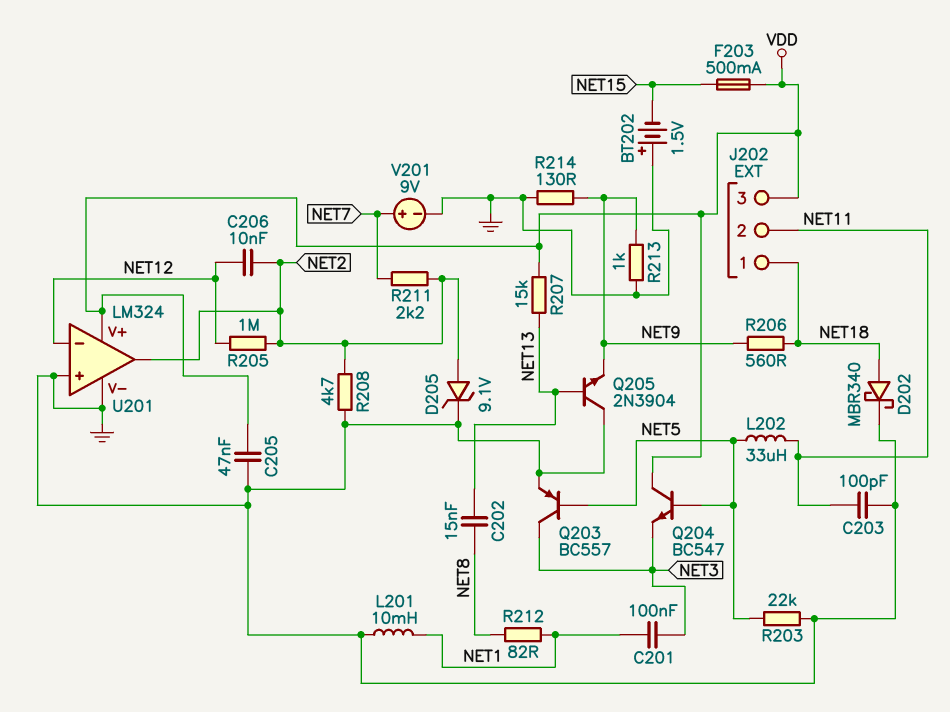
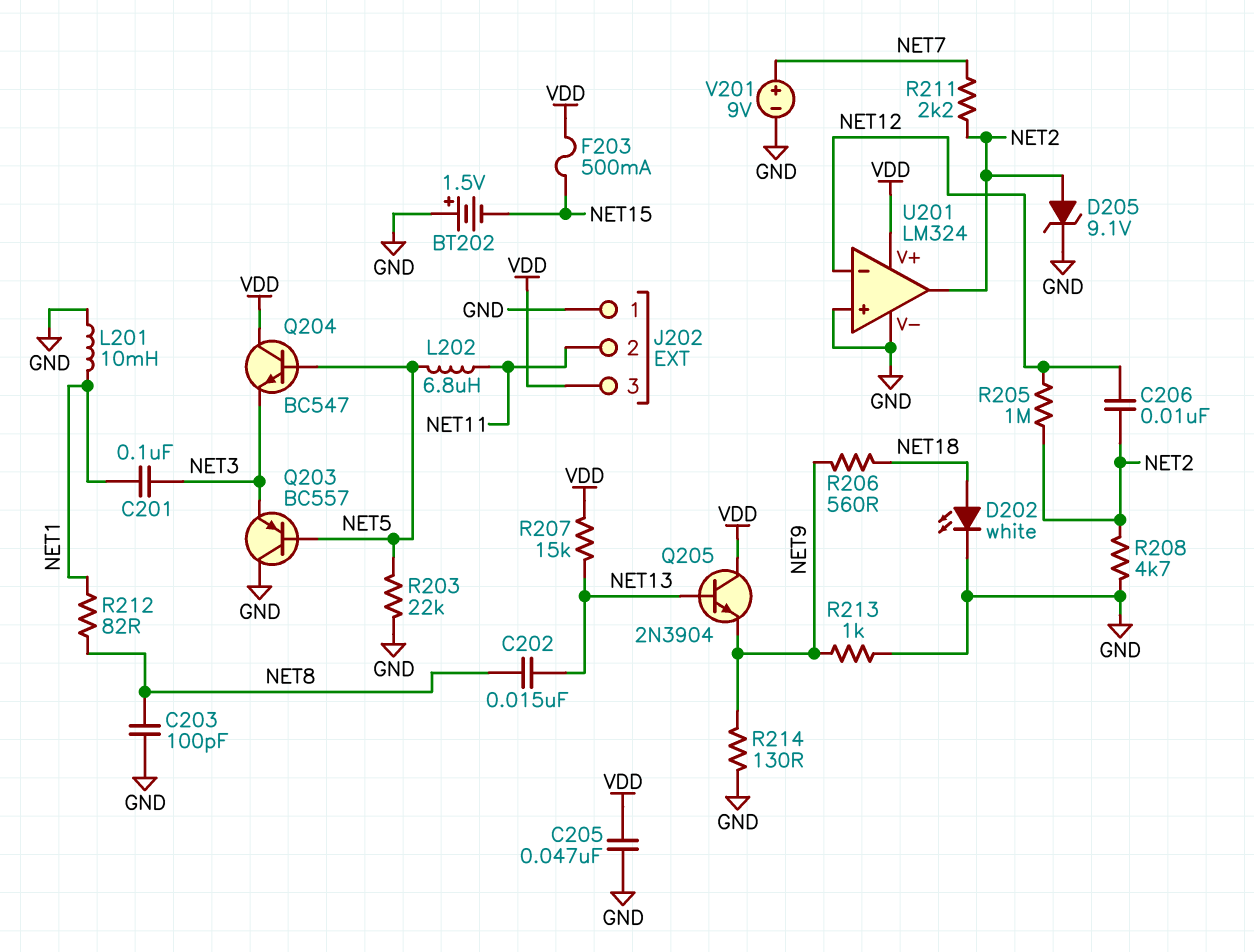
C203: 100pF (GND, NET11) -> 100pF (GND, NET8)
D202: schottky MBR340 (A NET18, K GND) -> LED white (A NET18, K GND)
J202 pin 1: NET18 -> GND
L202: 33uH (NET5, NET11) -> 6.8uH (NET5, NET11)
Q203: PNP BC557 (B NET5, C NET3, E GND) -> PNP BC557 (B NET5, C GND, E NET3)
Q205: NPN 2N3904 (B NET13, C GND, E NET9) -> NPN 2N3904 (B NET13, C VDD, E NET9)

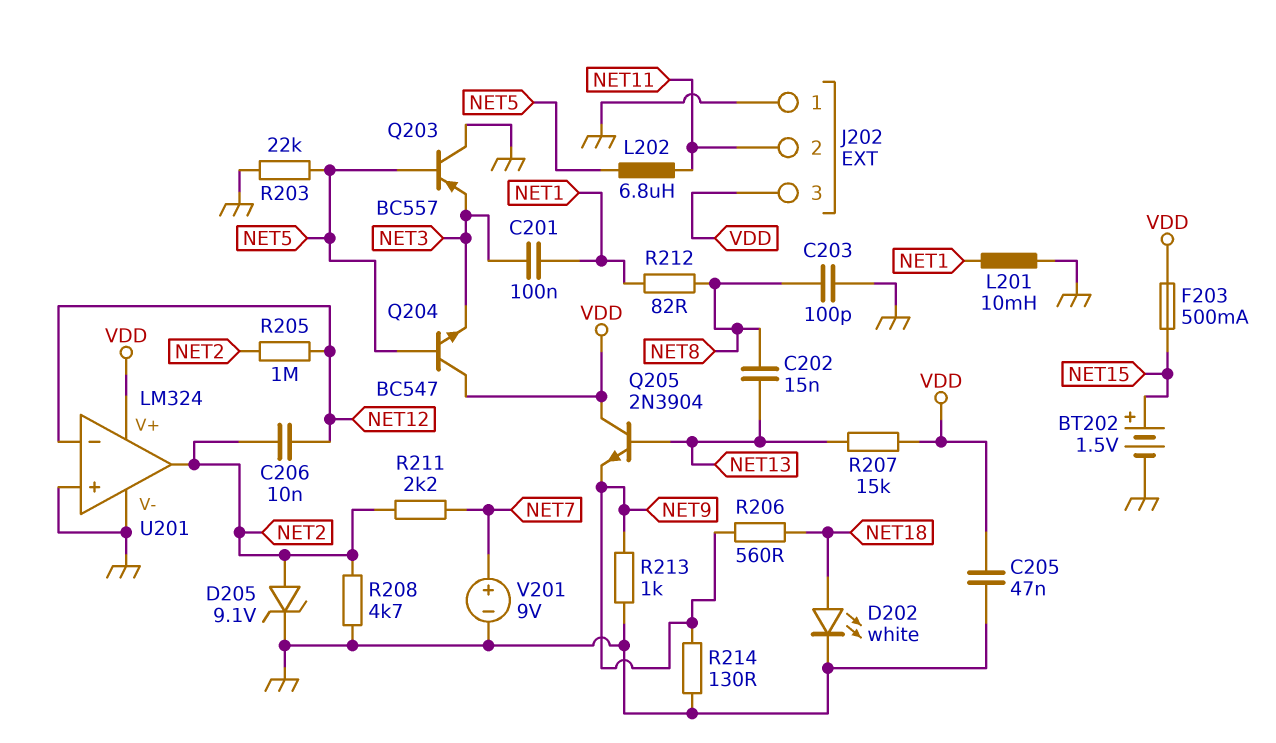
BT202: 1.5V (plus GND, minus NET15) -> 1.5V (plus NET15, minus GND)

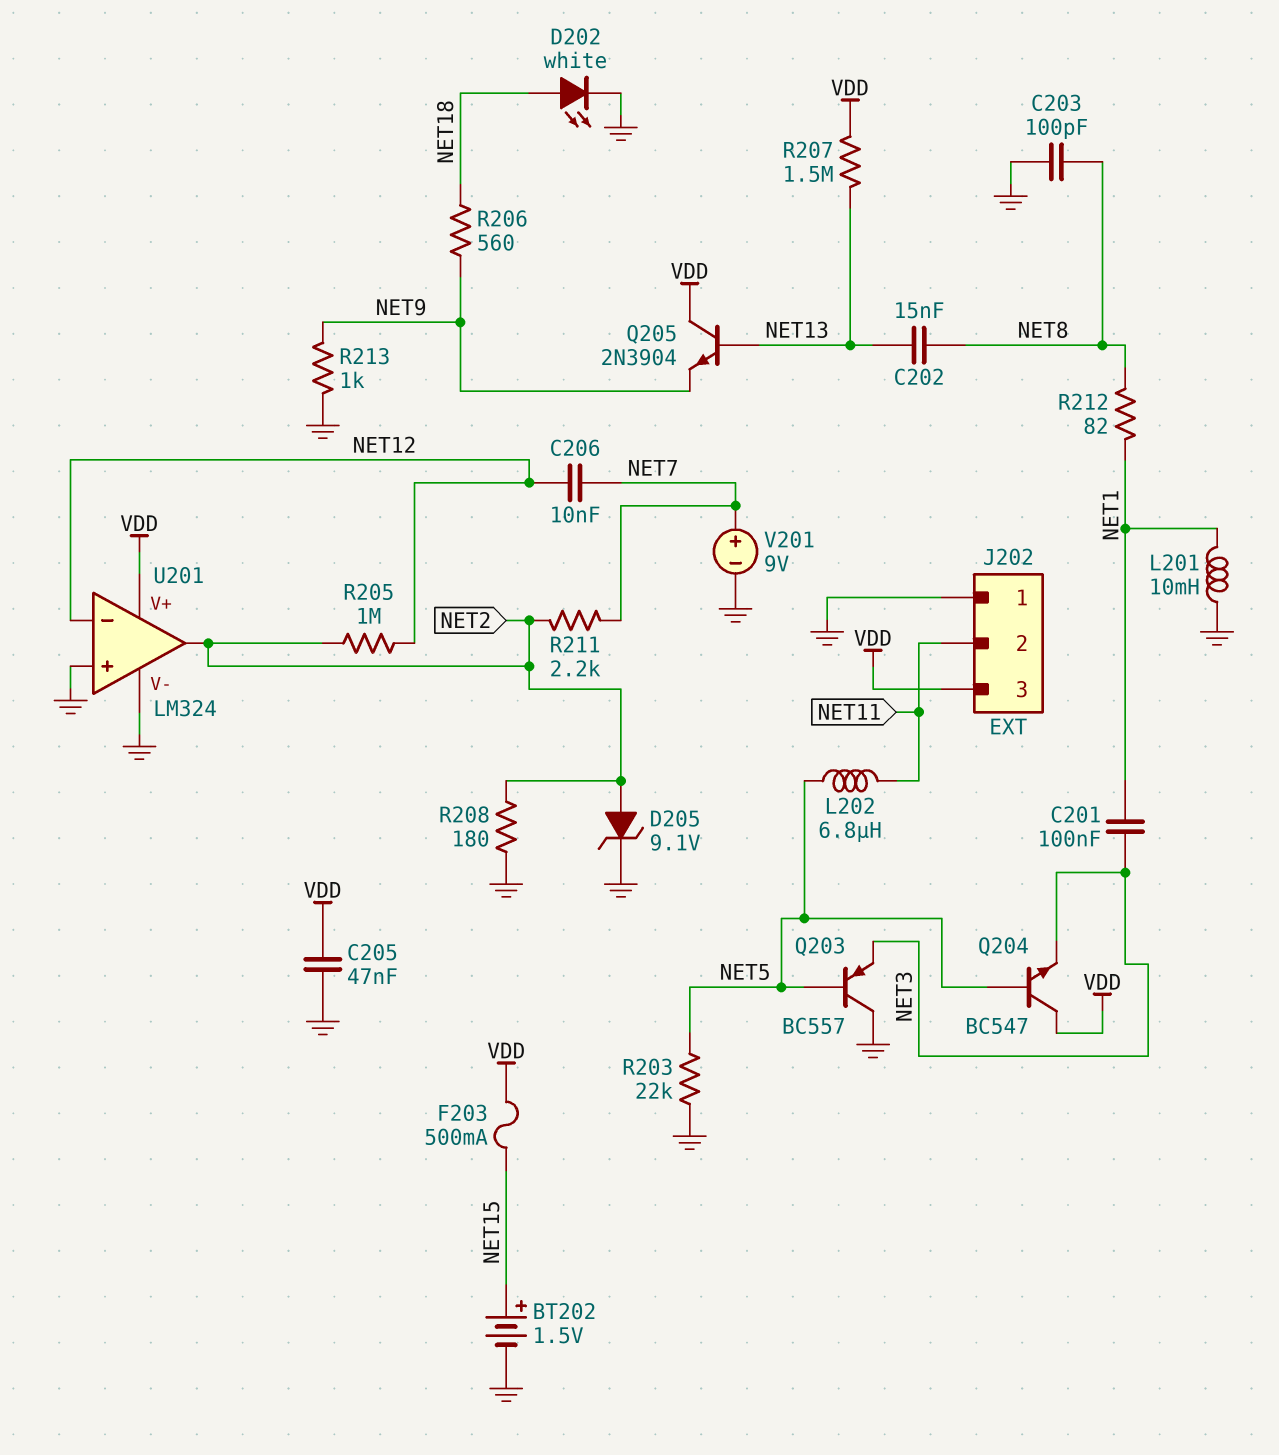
C206: 10nF (NET2, NET12) -> 10nF (NET7, NET12)
R207: 15k (NET13, VDD) -> 1.5M (NET13, VDD)
R208: 4.7k (GND, NET2) -> 180 (GND, NET2)
R214: 130 (GND, NET9) -> none

